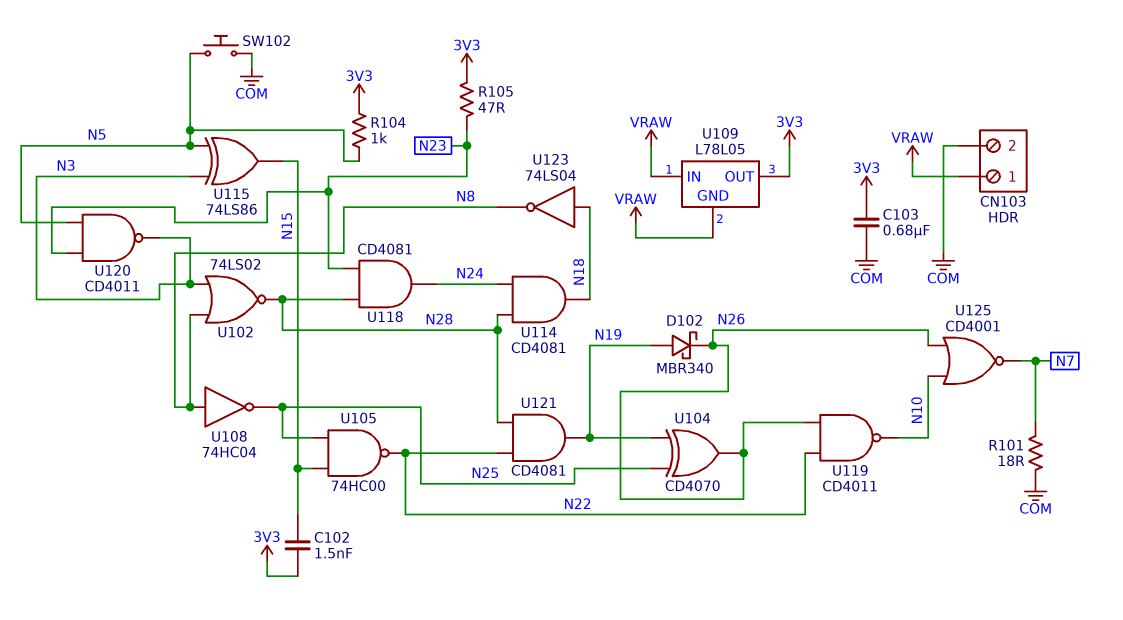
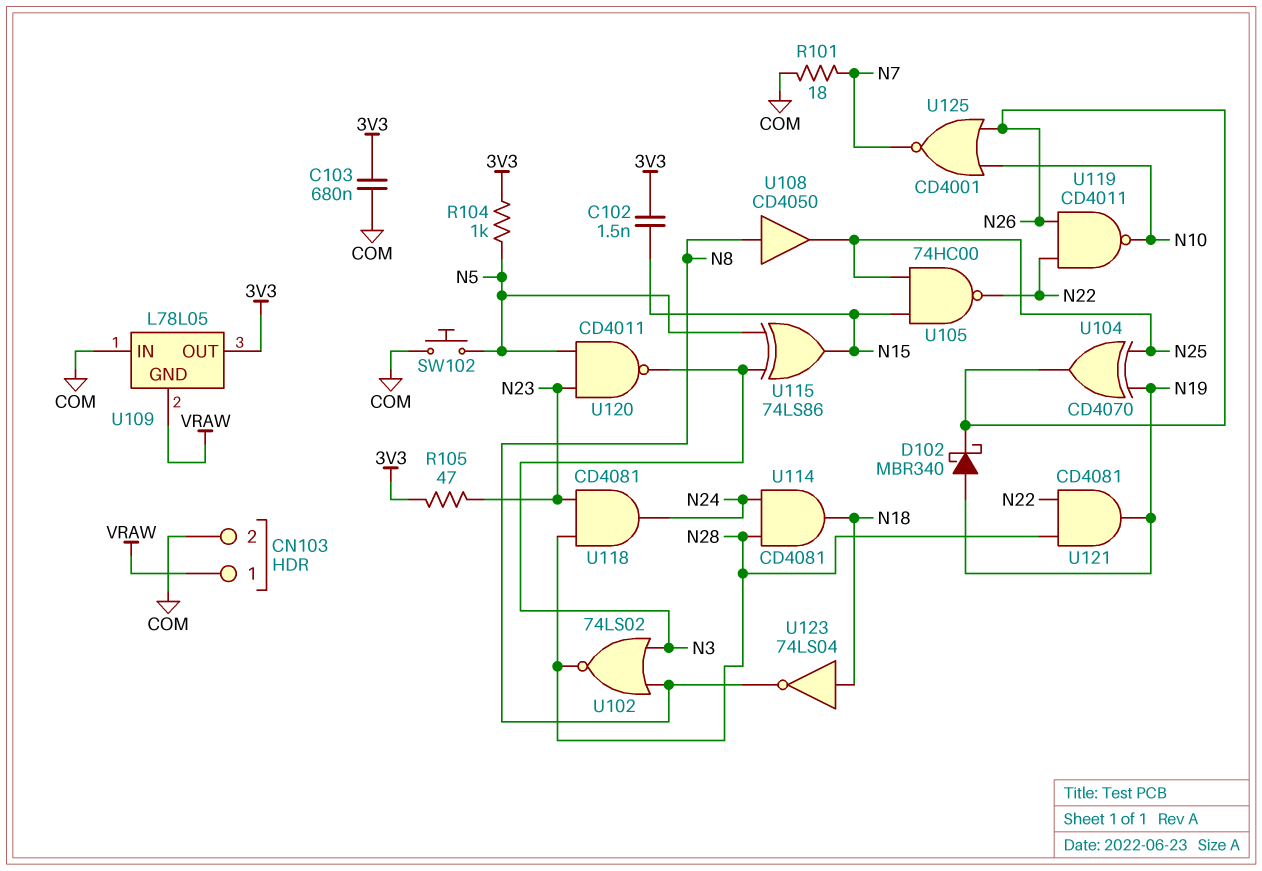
U108: NOT 74HC04 (in N8, out N25) -> buffer CD4050 (in N8, out N25)
U109 pin IN: VRAW -> COM

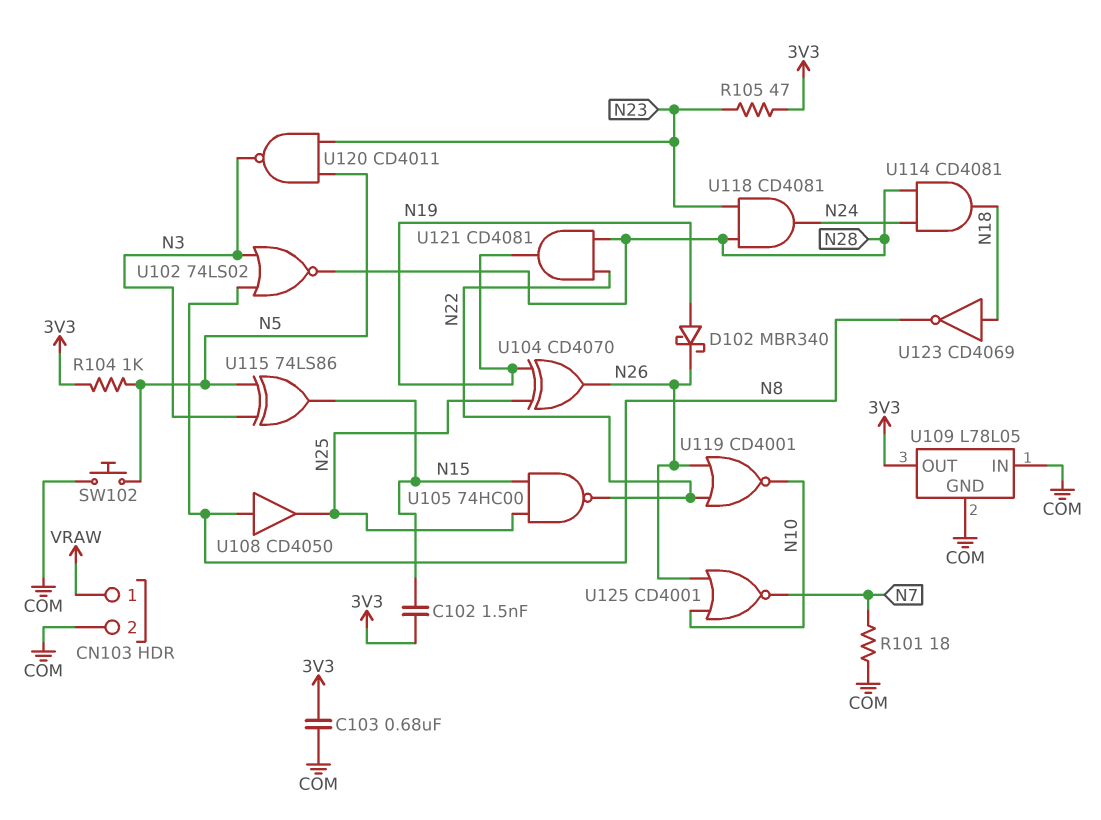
U109 pin GND: VRAW -> COM
U119: NAND CD4011 (in N22, in N26, out N10) -> NOR CD4001 (in N22, in N26, out N10)
U123: NOT 74LS04 (in N18, out N8) -> NOT CD4069 (in N18, out N8)

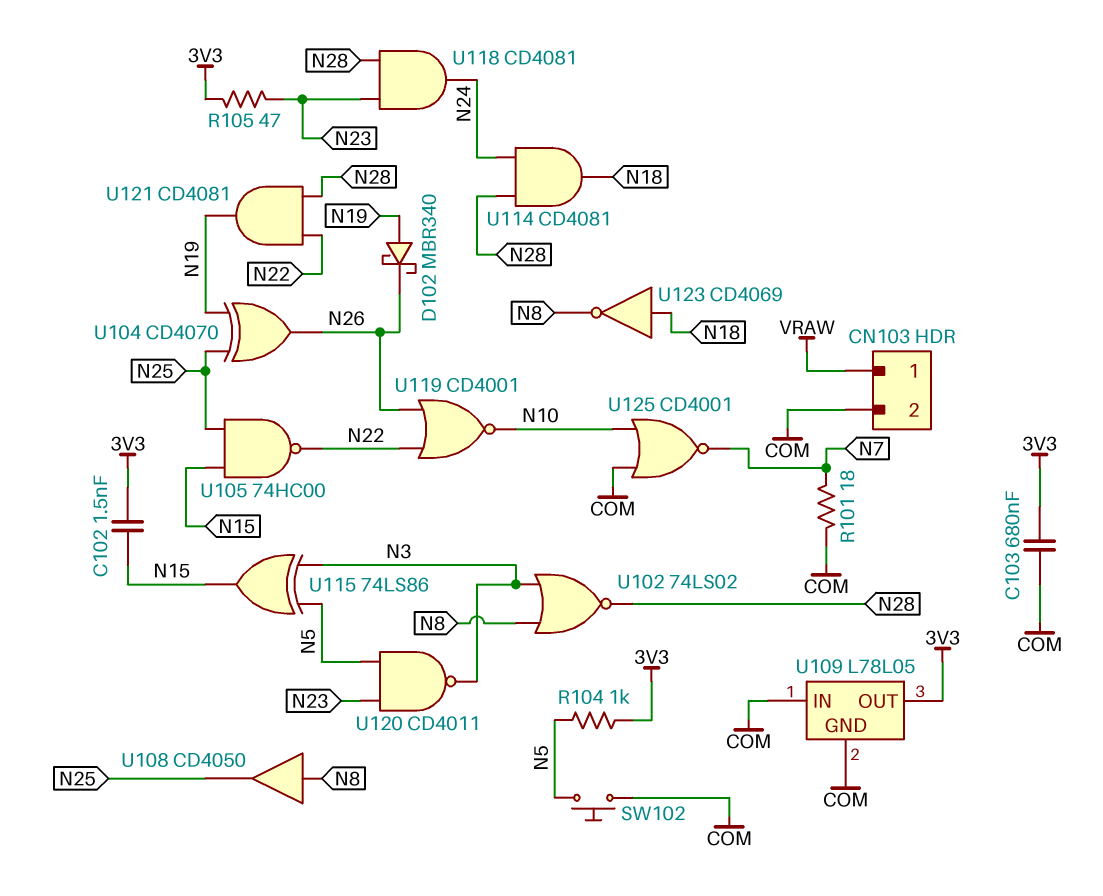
U125: NOR CD4001 (in N10, in N26, out N7) -> NOR CD4001 (in COM, in N10, out N7)

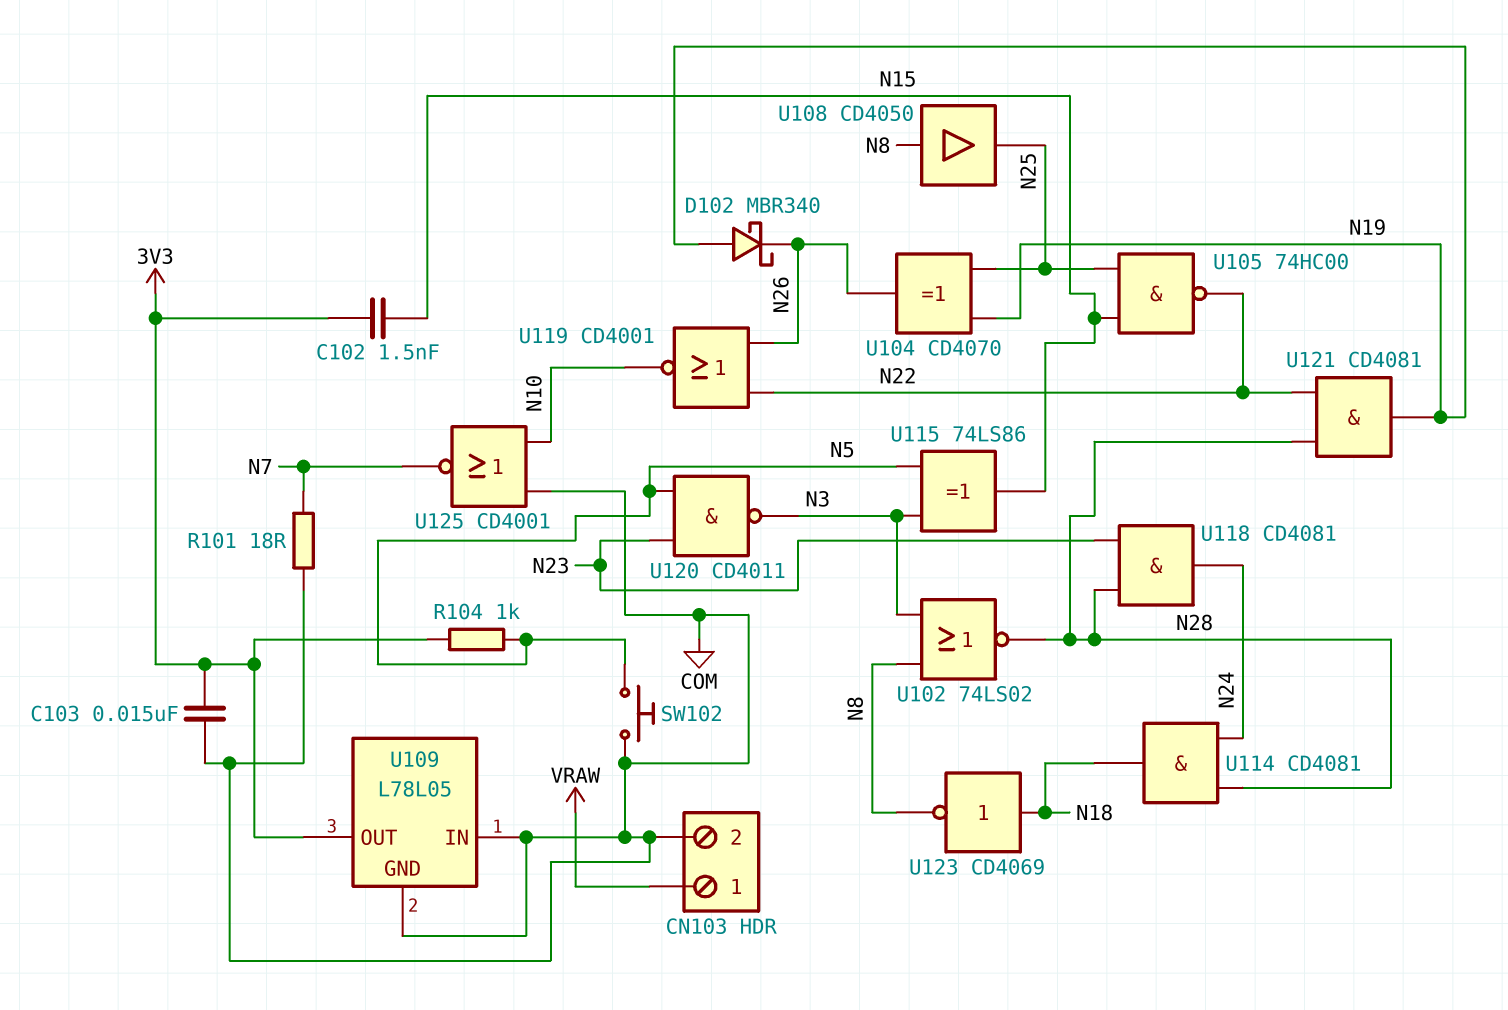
C103: 680nF (3V3, COM) -> 15nF (3V3, COM)
R105: 47 (3V3, N23) -> none

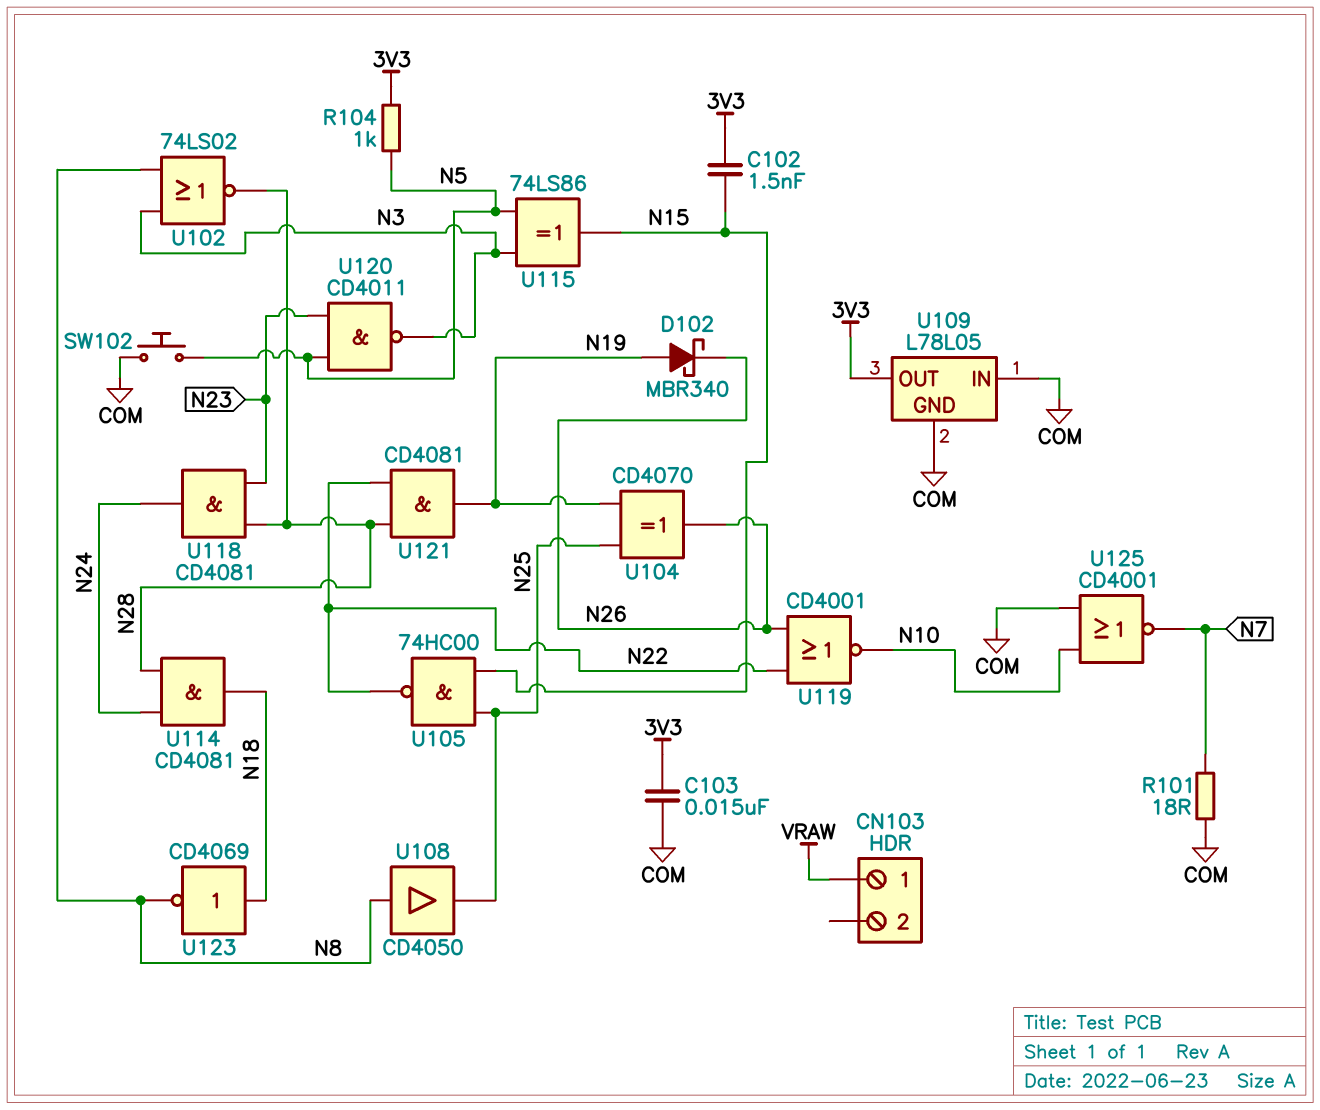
CN103 pin 2: COM -> none

